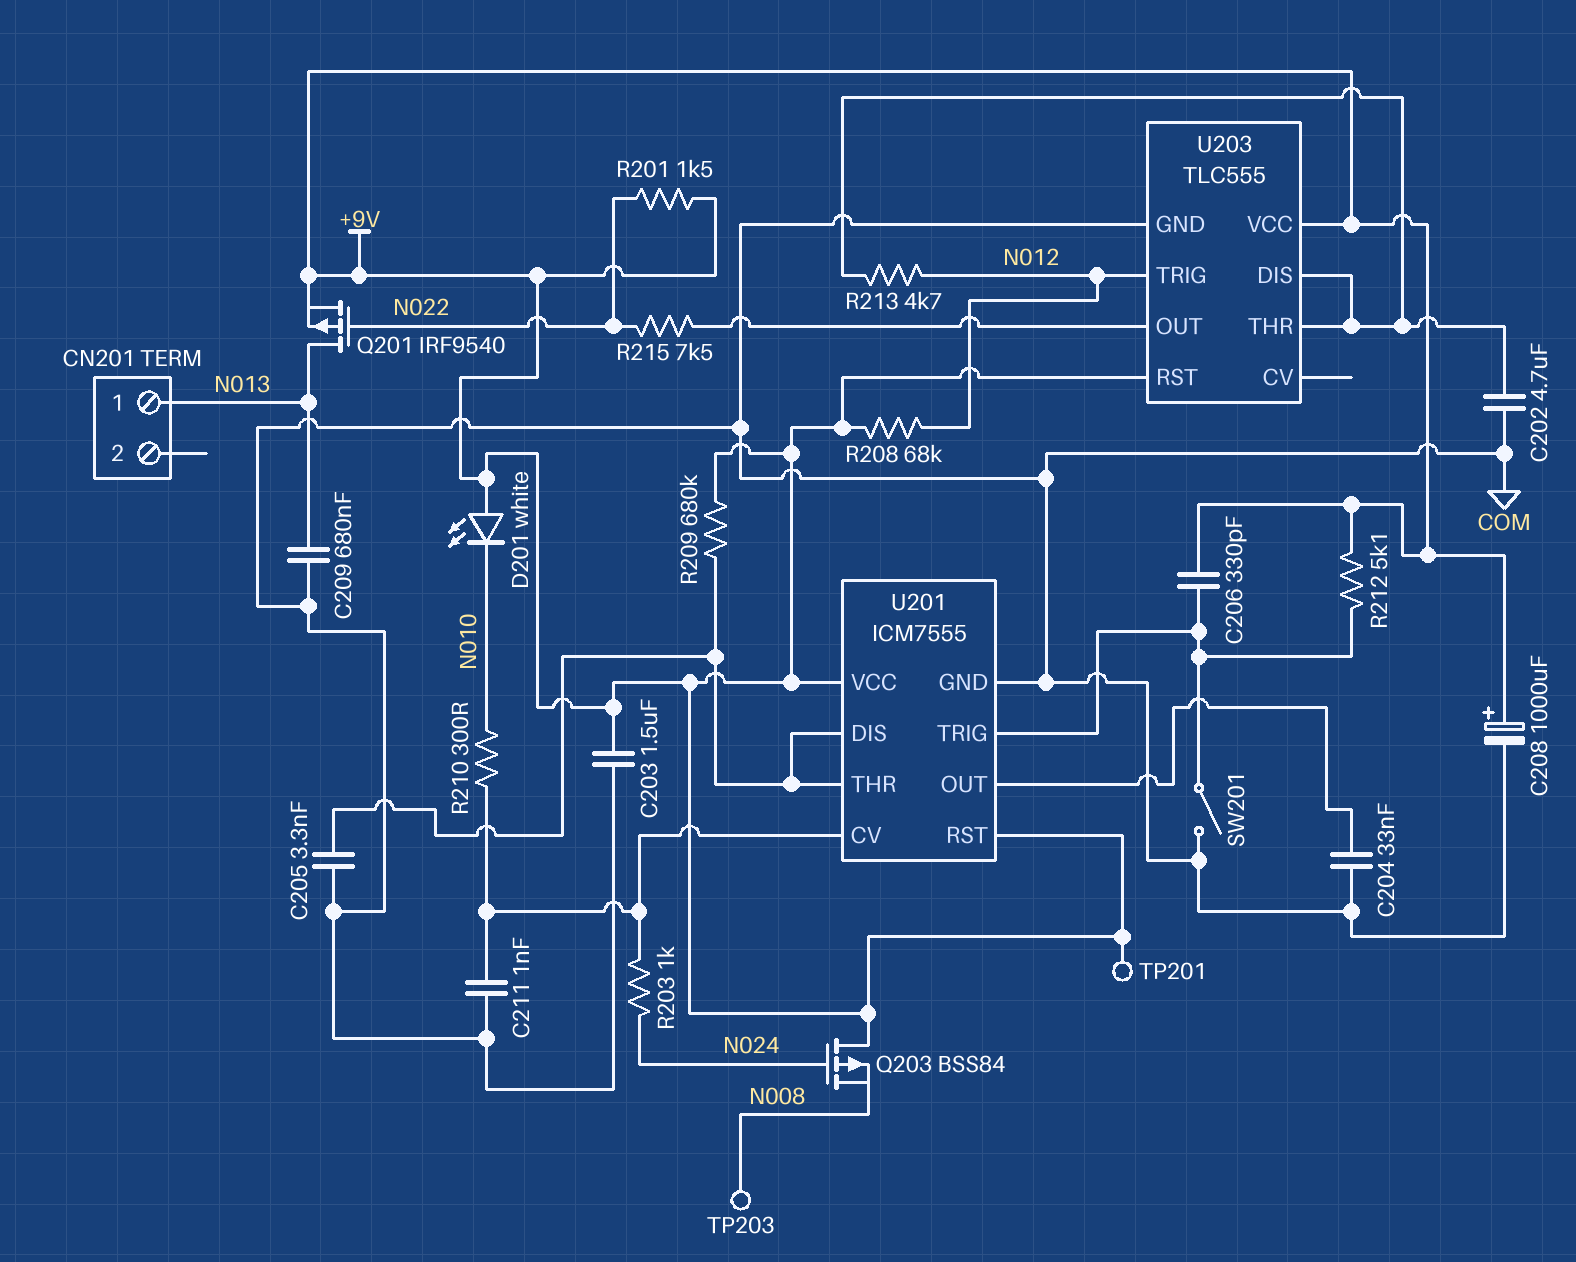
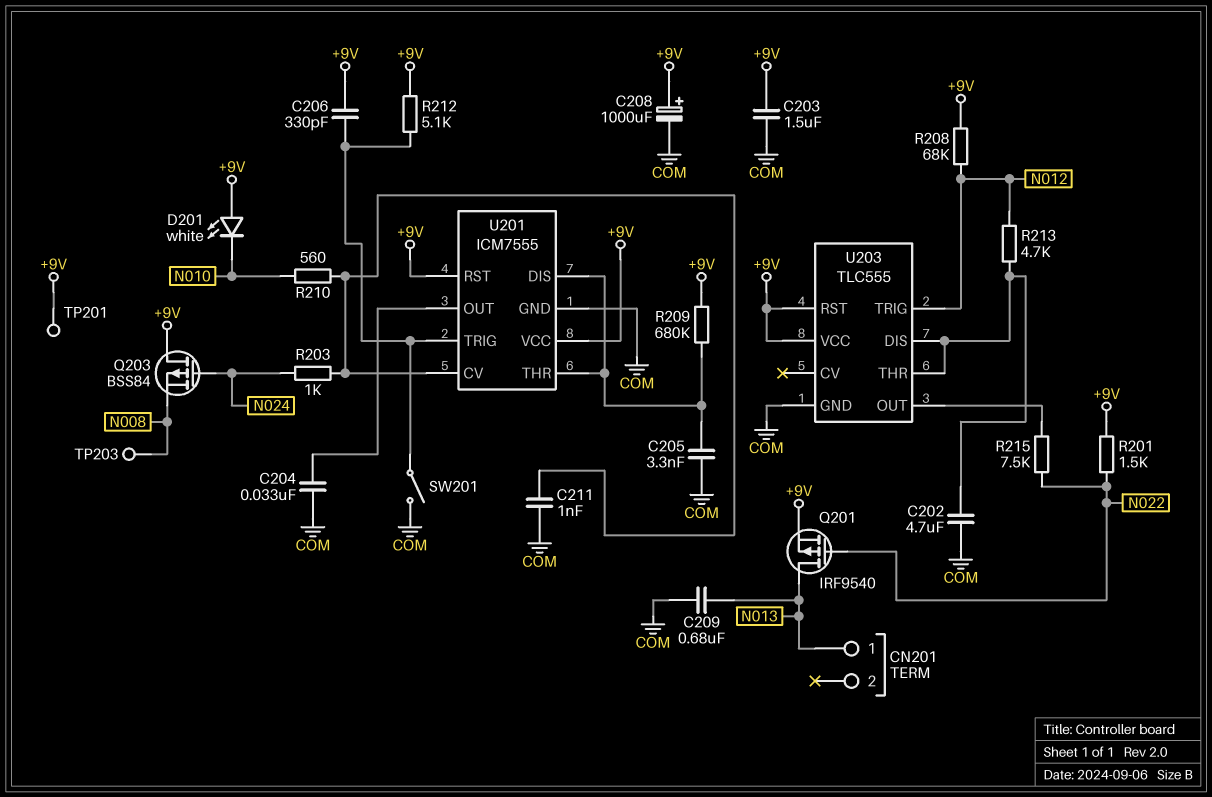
R210: 300 (N010, U201/CV) -> 560 (N010, U201/CV)

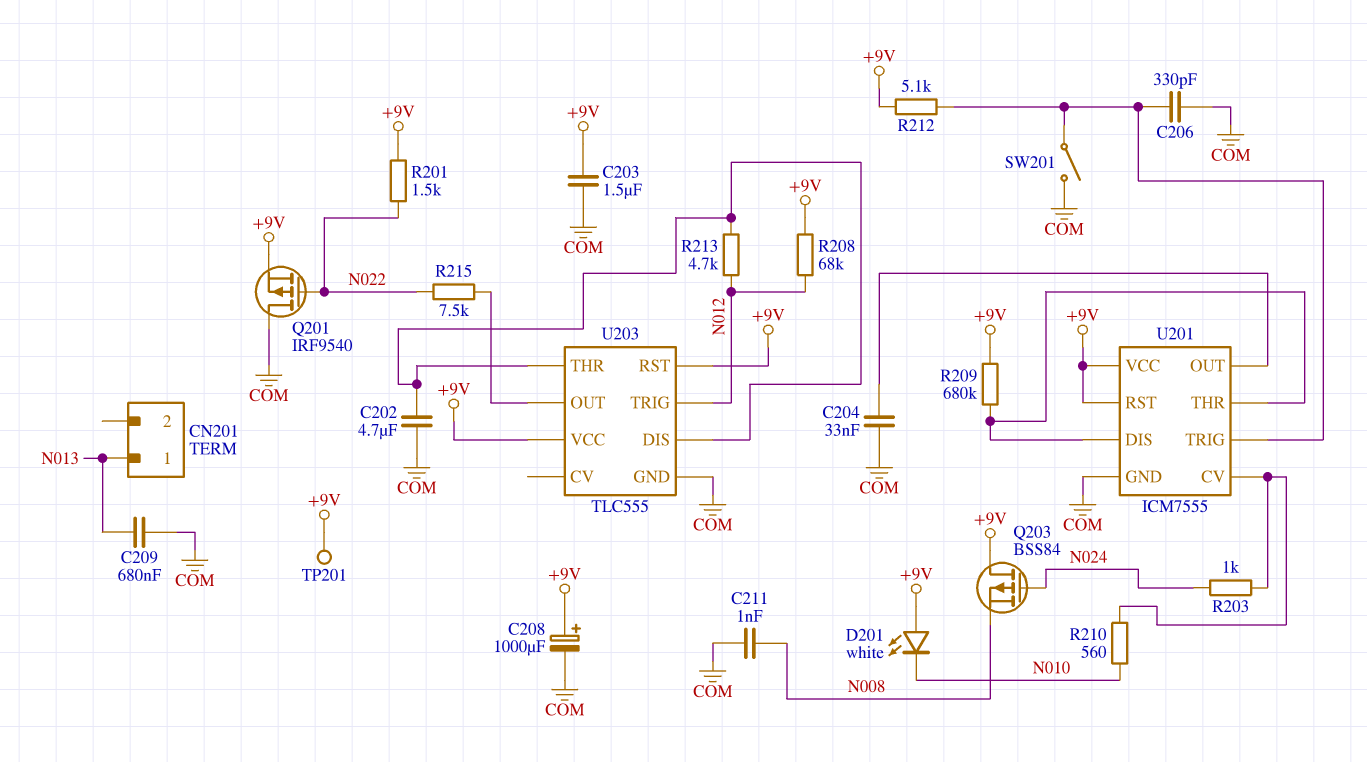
C205: 3.3nF (COM, U201/DIS) -> none
C206: 330pF (+9V, U201/TRIG) -> 330pF (COM, U201/TRIG)
C211: 1nF (COM, U201/CV) -> 1nF (COM, N008)
Q201: PMOS IRF9540 (G N022, D N013, S +9V) -> PMOS IRF9540 (G N022, D COM, S +9V)
TP203: test point (N008) -> none

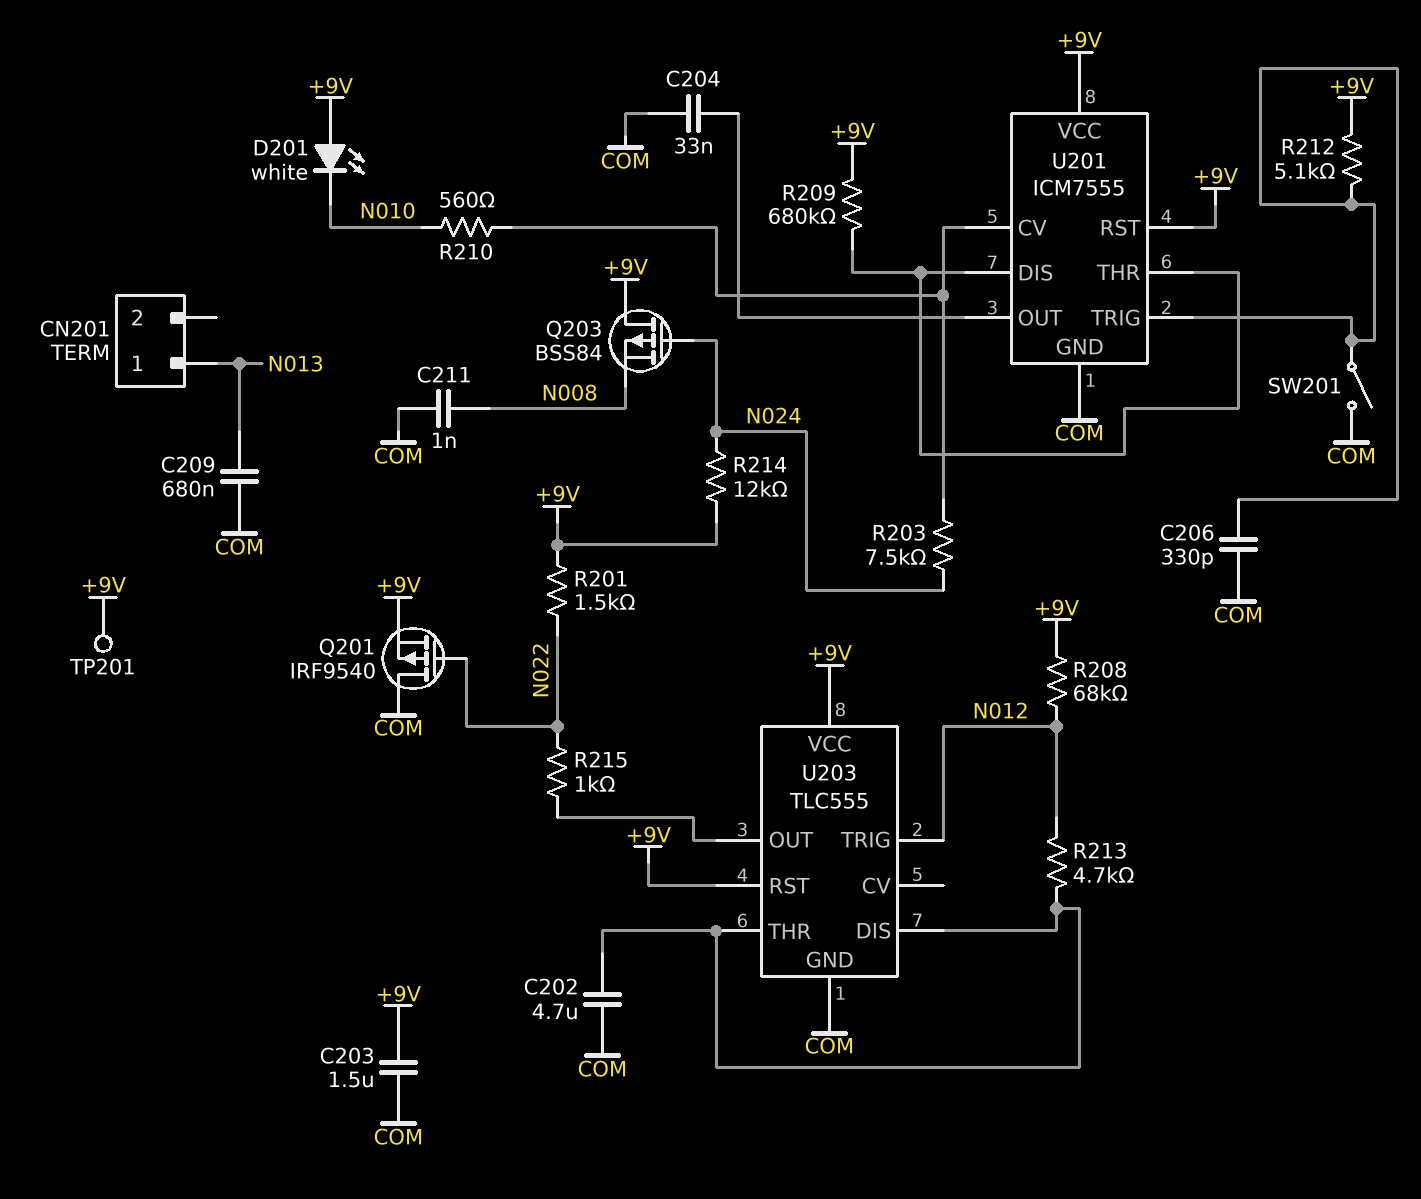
C208: 1000uF (plus +9V, minus COM) -> none
R203: 1k (N024, U201/CV) -> 7.5k (N024, U201/CV)
R214: none -> 12k (+9V, N024)
R215: 7.5k (N022, U203/OUT) -> 1k (N022, U203/OUT)

